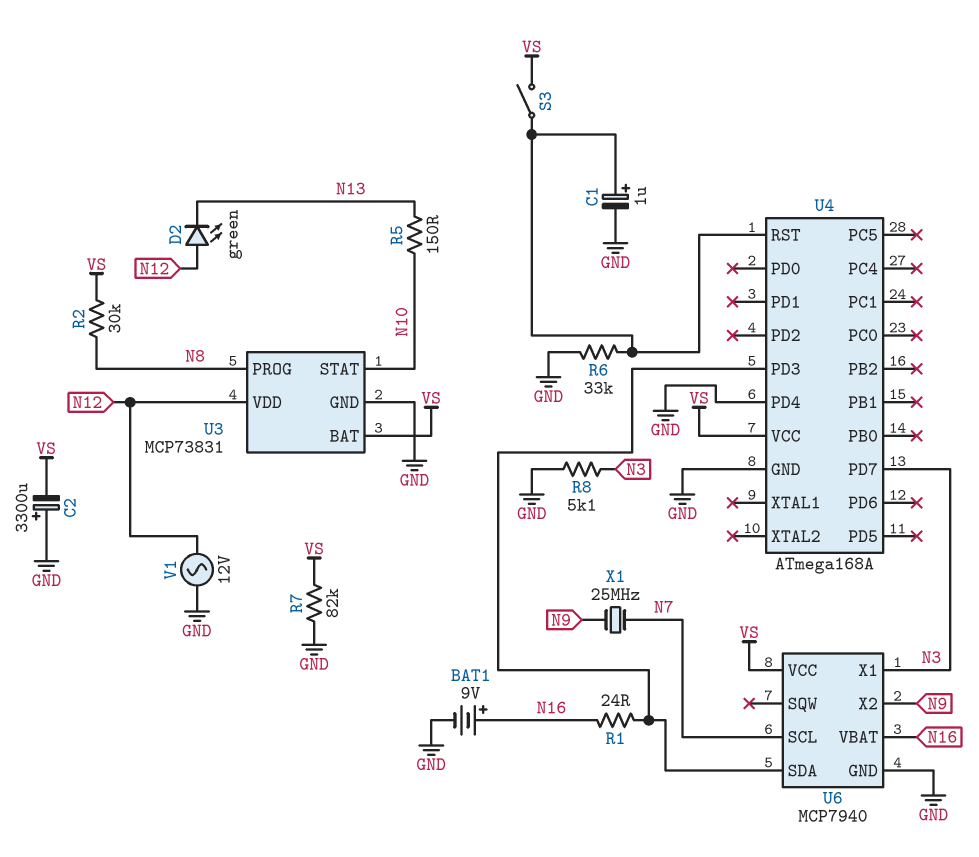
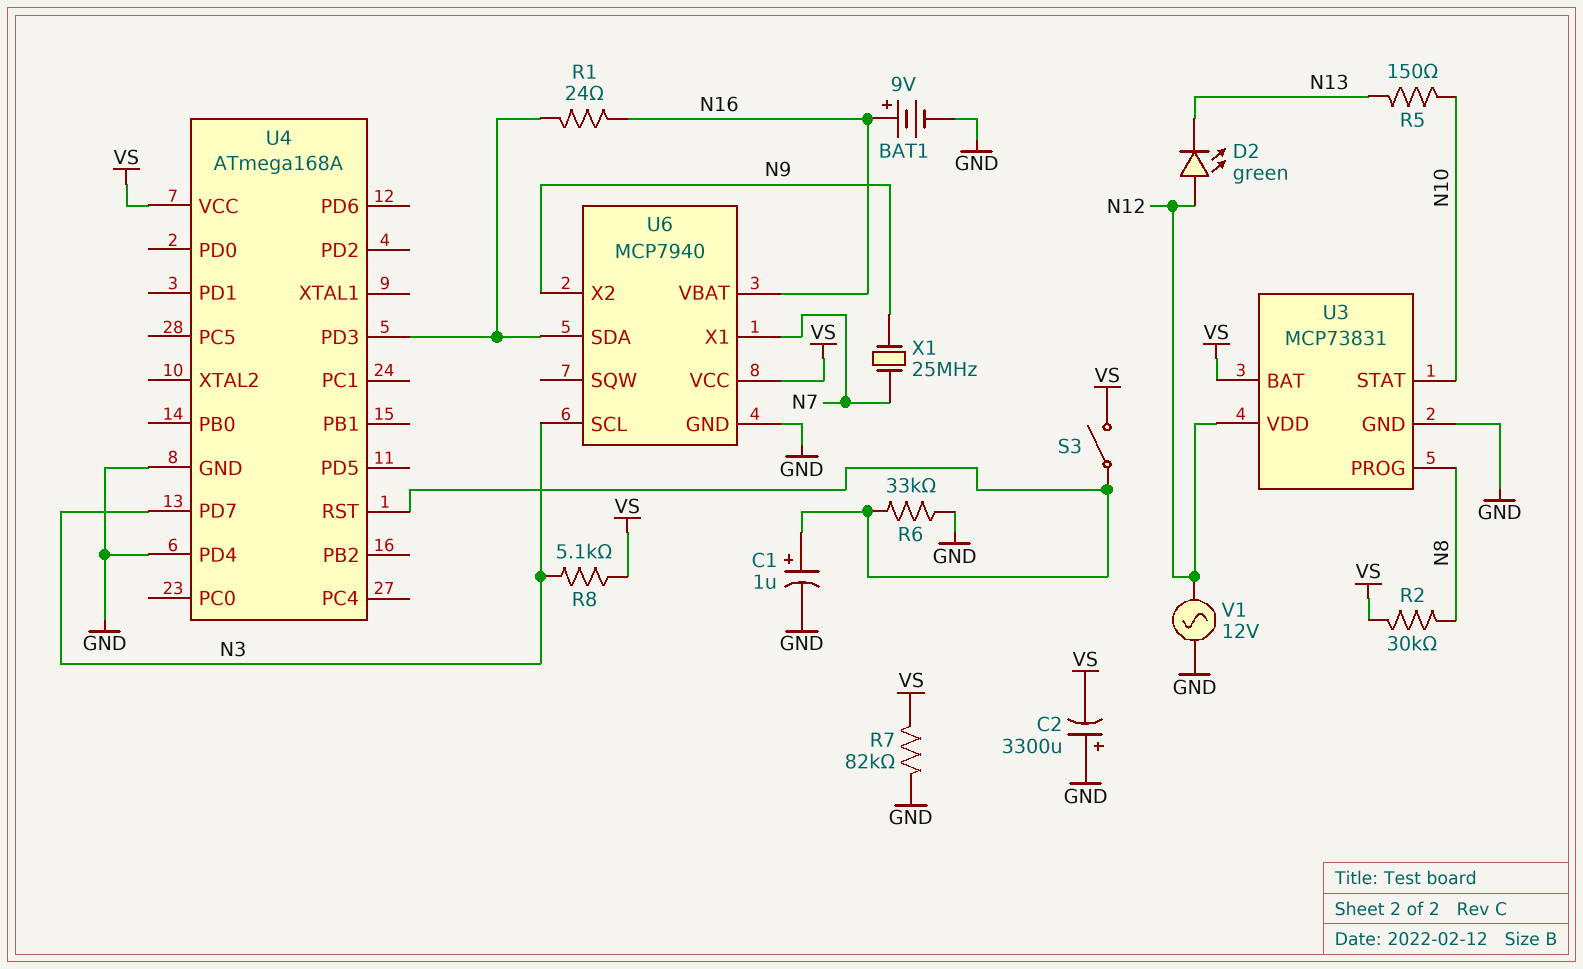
R8: 5.1k (GND, N3) -> 5.1k (N3, VS)
U6 pin SCL: N7 -> N3
U6 pin X1: N3 -> N7

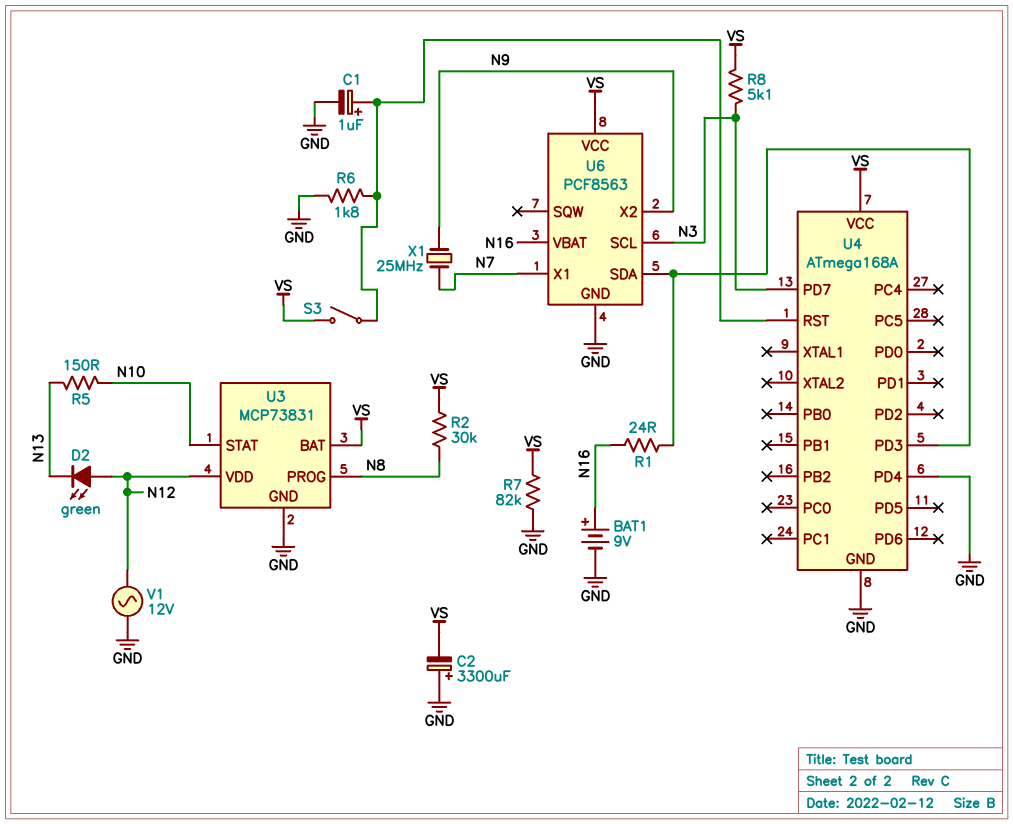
R6: 33k (GND, U4/RST) -> 1.8k (GND, U4/RST)
U6: MCP7940 -> PCF8563

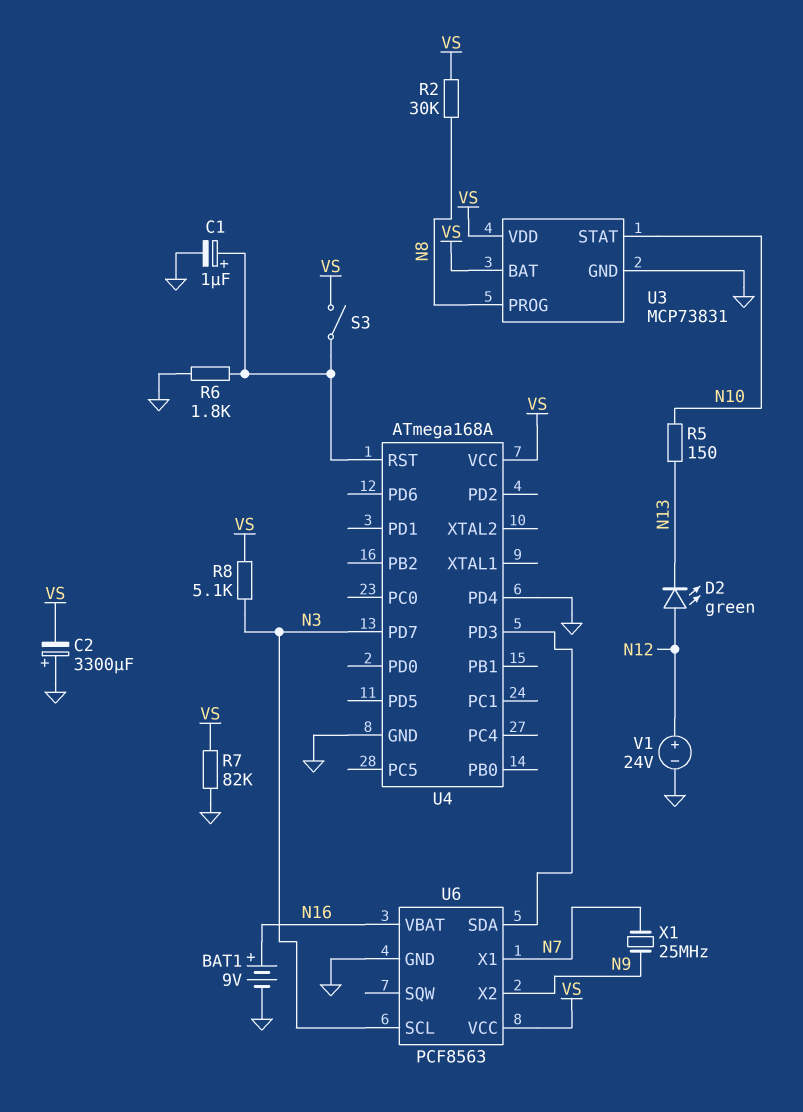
R1: 24 (N16, U4/PD3) -> none
U3 pin VDD: N12 -> VS
V1: AC 12V (GND, N12) -> 24V (plus N12, minus GND)

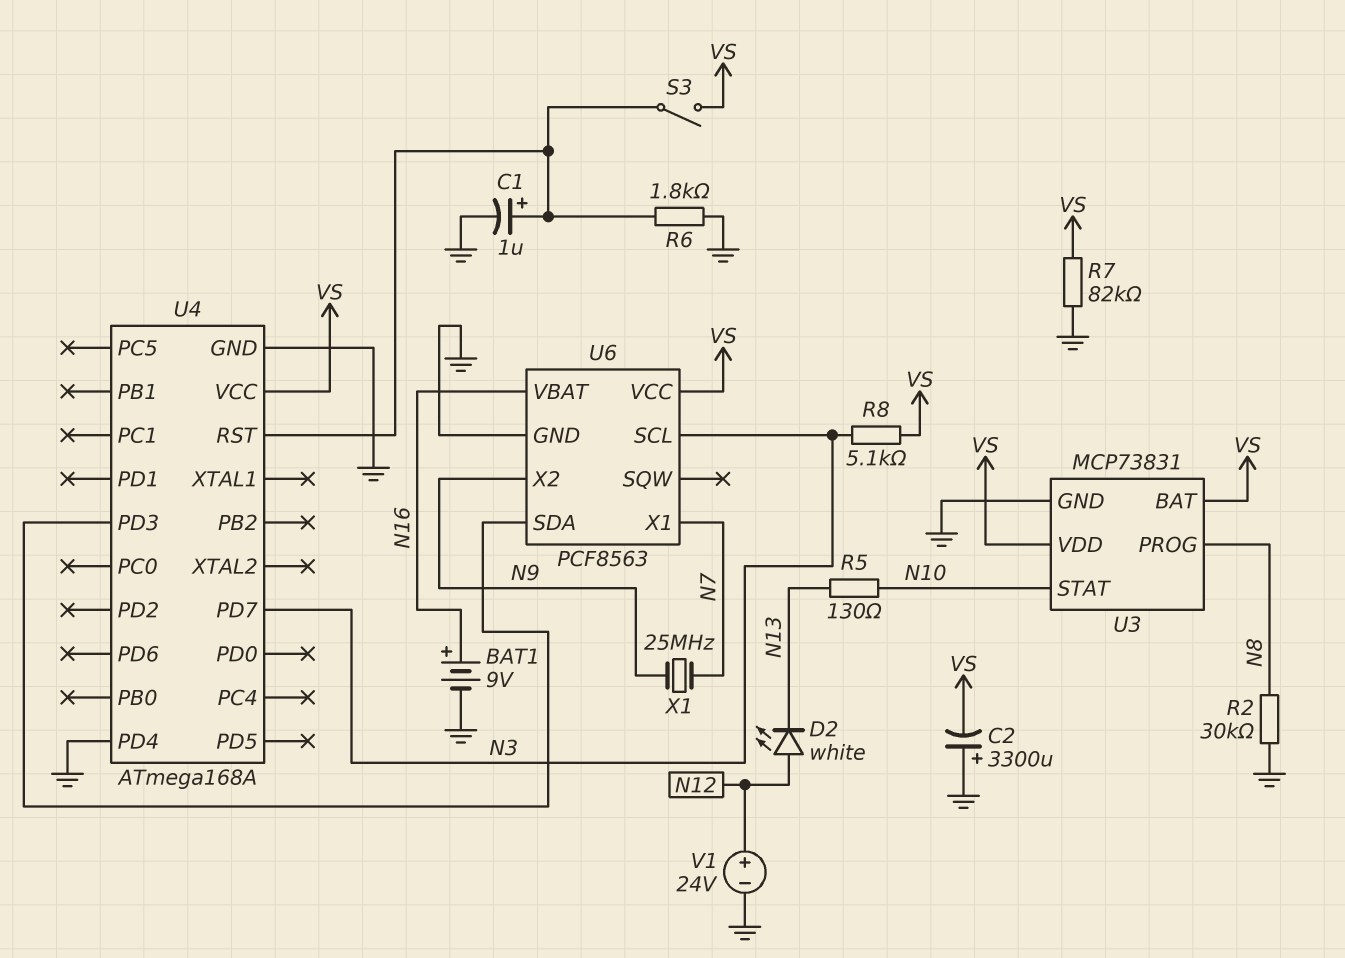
D2: LED green (A N12, K N13) -> LED white (A N12, K N13)
R2: 30k (N8, VS) -> 30k (GND, N8)
R5: 150 (N10, N13) -> 130 (N10, N13)

